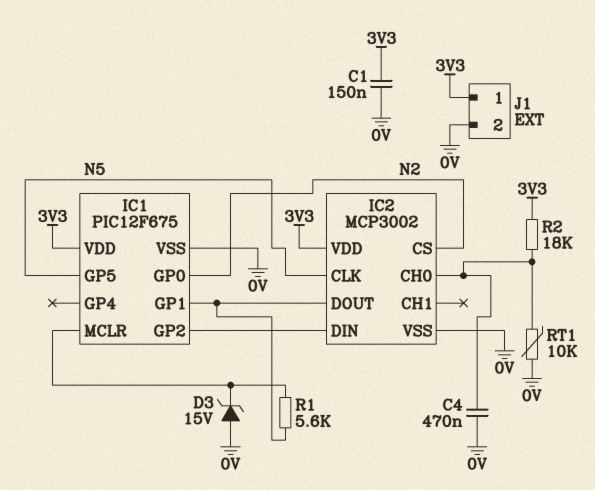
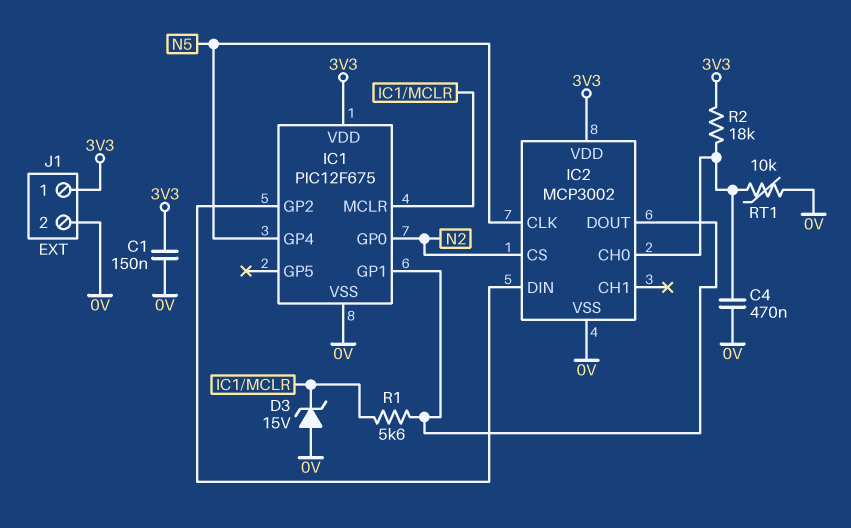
IC1 pin GP4: none -> N5
IC1 pin GP5: N5 -> none

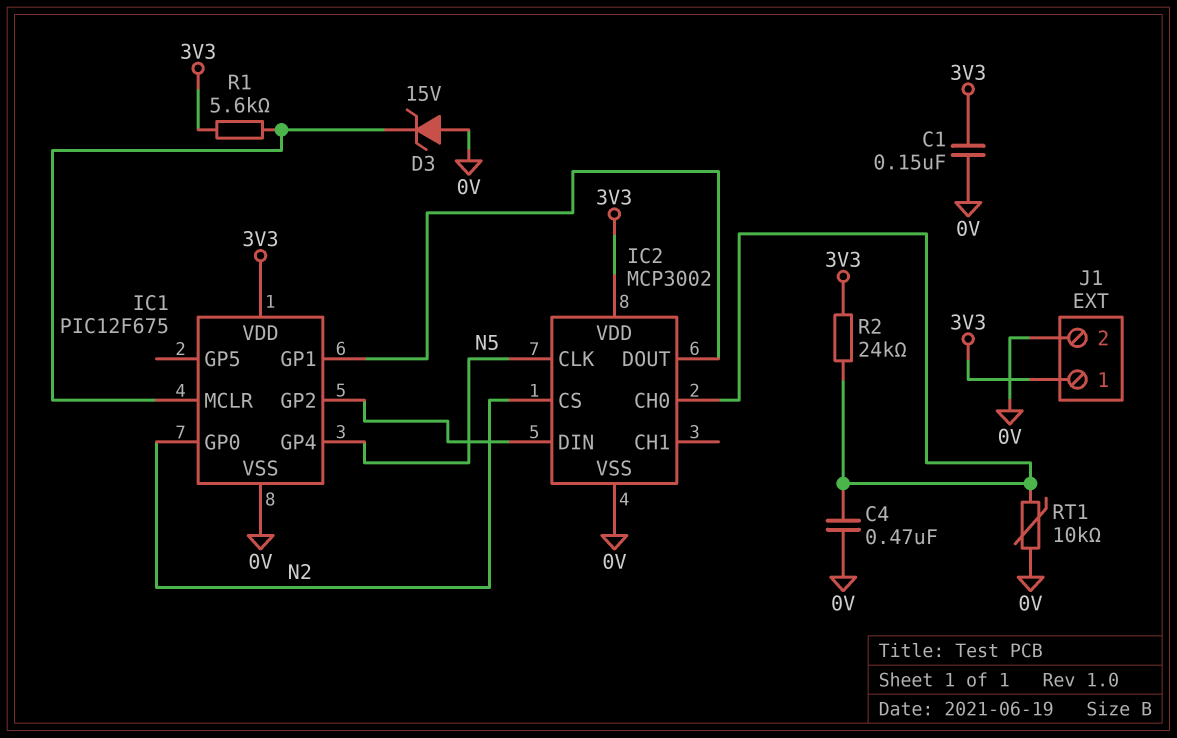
R1: 5.6k (IC1/GP1, IC1/MCLR) -> 5.6k (3V3, IC1/MCLR)
R2: 18k (3V3, IC2/CH0) -> 24k (3V3, IC2/CH0)

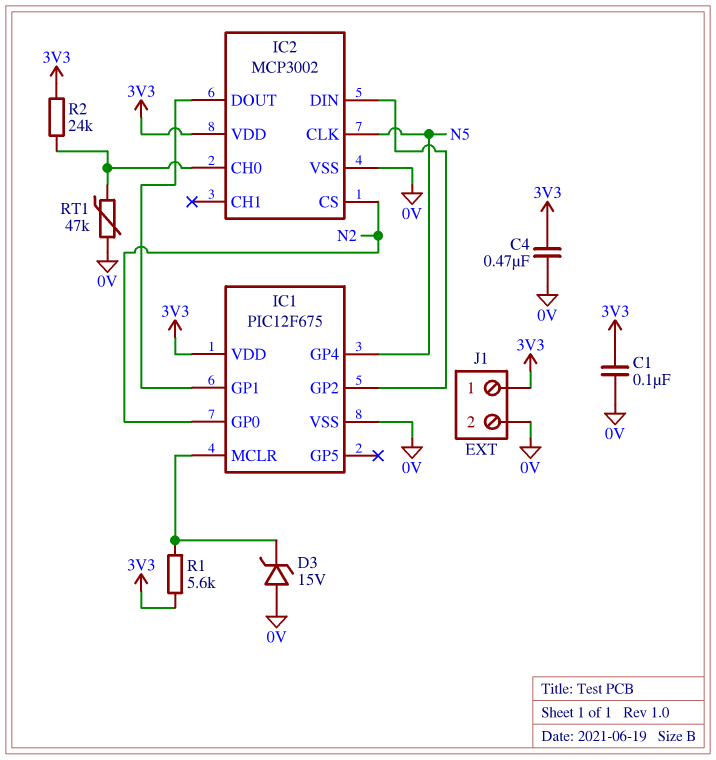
C1: 150nF (0V, 3V3) -> 100nF (0V, 3V3)
C4: 470nF (0V, IC2/CH0) -> 470nF (0V, 3V3)
RT1: 10k (0V, IC2/CH0) -> 47k (0V, IC2/CH0)

